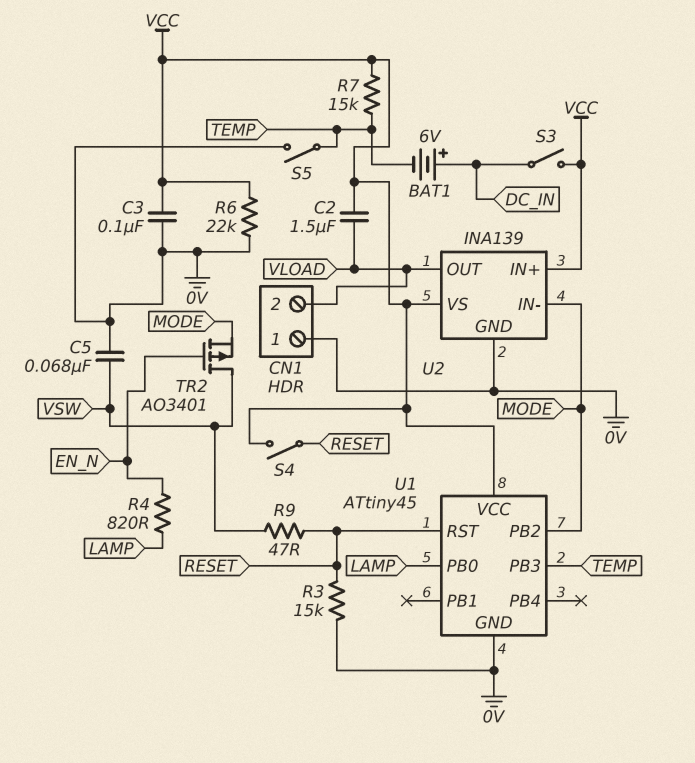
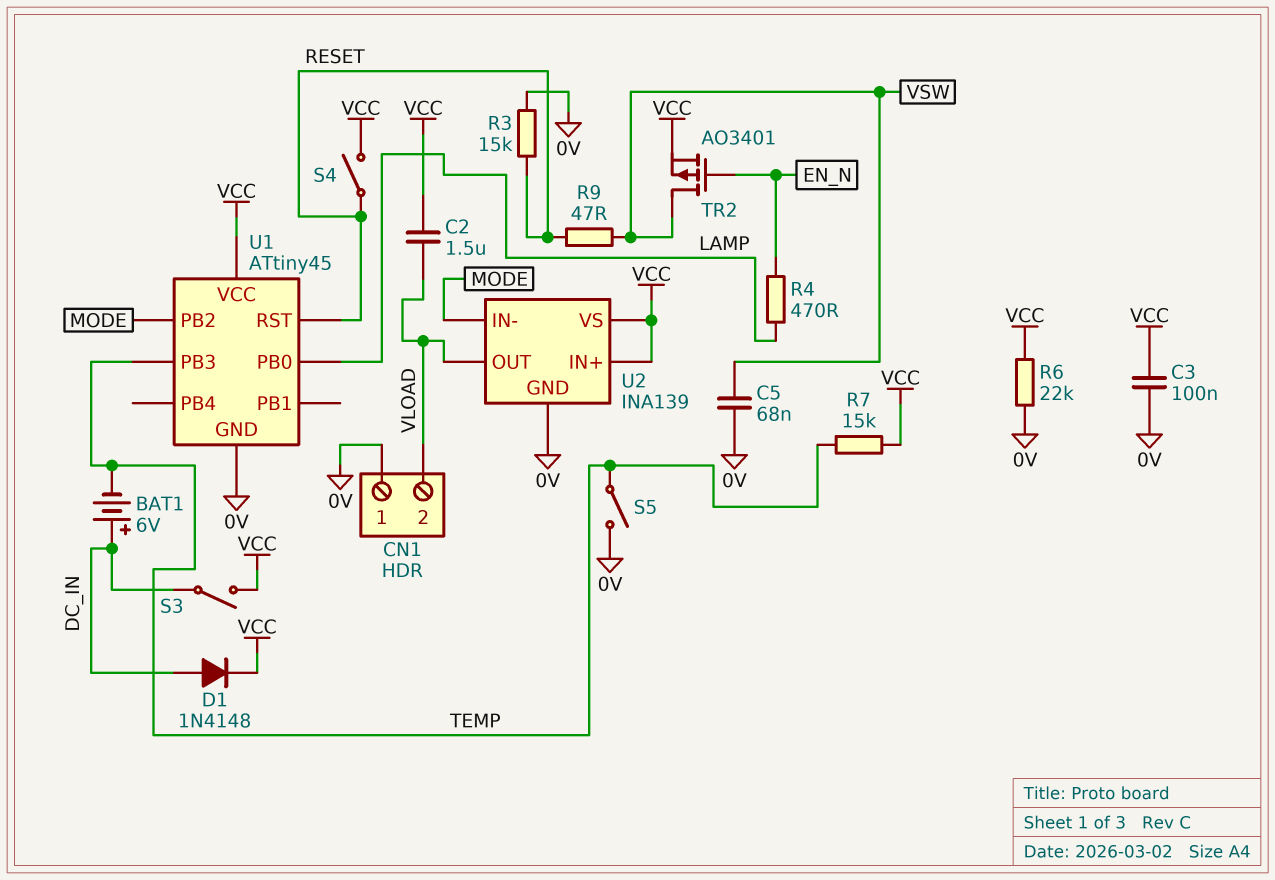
D1: none -> diode 1N4148 (A DC_IN, K VCC)
R4: 820 (EN_N, LAMP) -> 470 (EN_N, LAMP)
TR2: PMOS AO3401 (G EN_N, D VSW, S MODE) -> PMOS AO3401 (G EN_N, D VSW, S VCC)

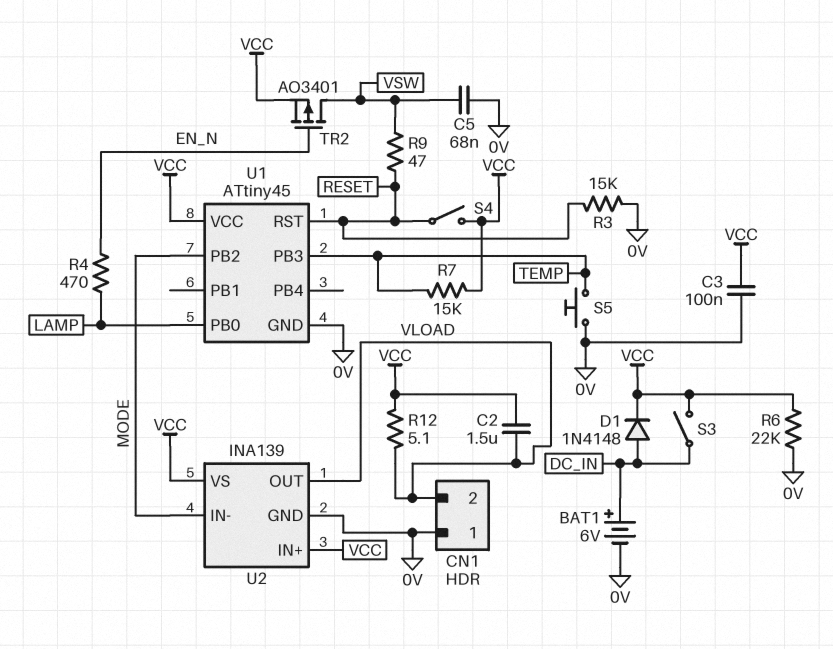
BAT1: 6V (plus DC_IN, minus TEMP) -> 6V (plus DC_IN, minus 0V)
R12: none -> 5.1 (VCC, VLOAD)
S5: switch (0V, TEMP) -> button (0V, TEMP)

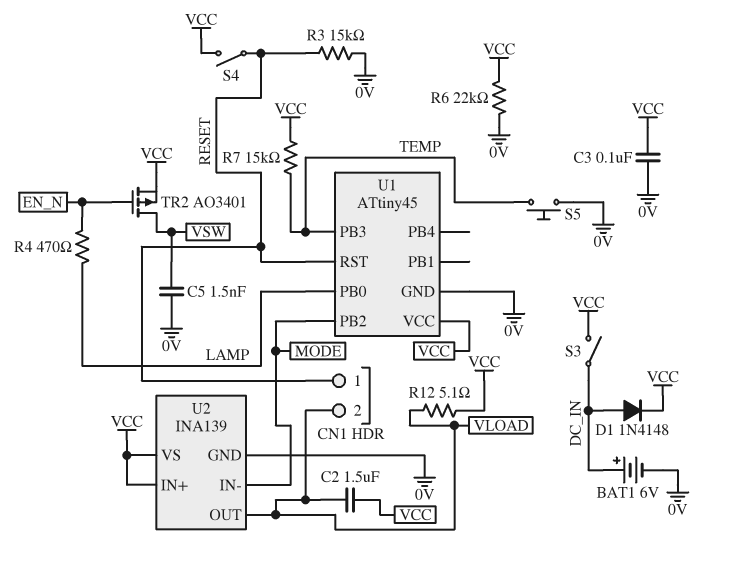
C5: 68nF (0V, VSW) -> 1.5nF (0V, VSW)
CN1 pin 1: 0V -> RESET
R9: 47 (RESET, VSW) -> none

